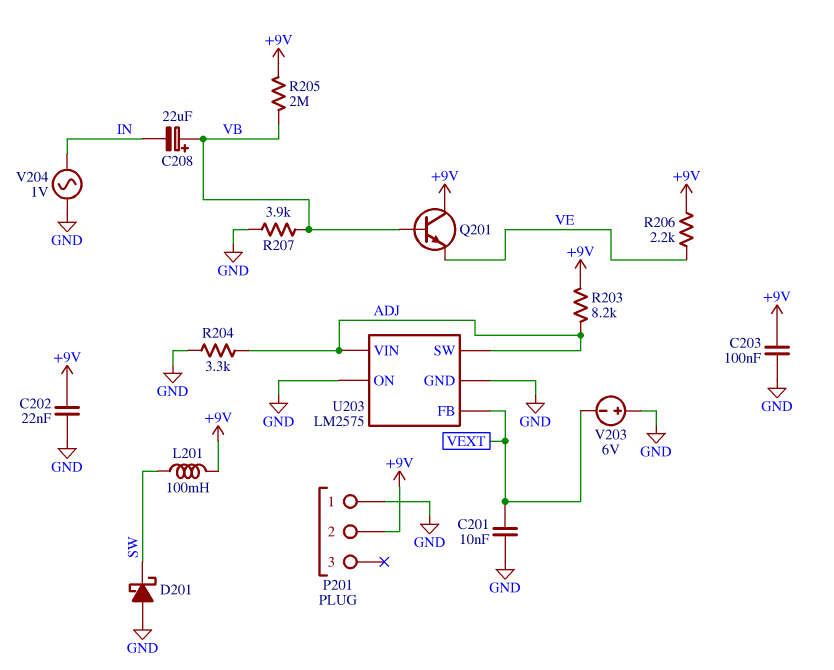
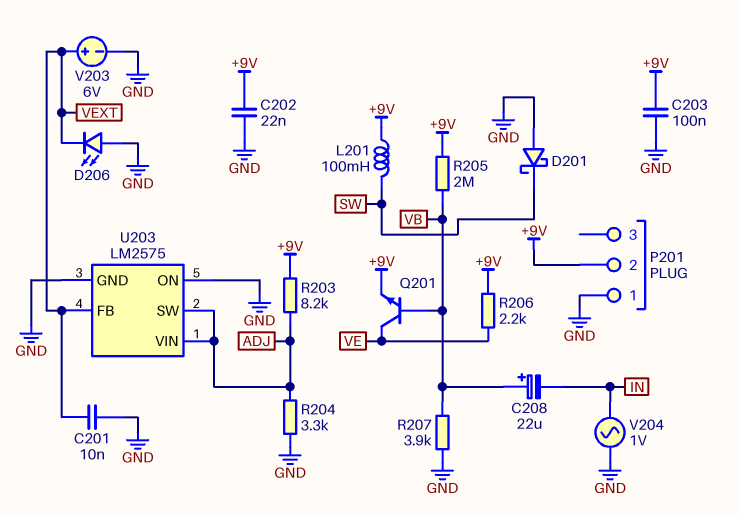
D206: none -> LED (A GND, K VEXT)
Q201: NPN (B VB, C +9V, E VE) -> NPN (B VB, C VE, E +9V)
V203: 6V (plus GND, minus VEXT) -> 6V (plus VEXT, minus GND)

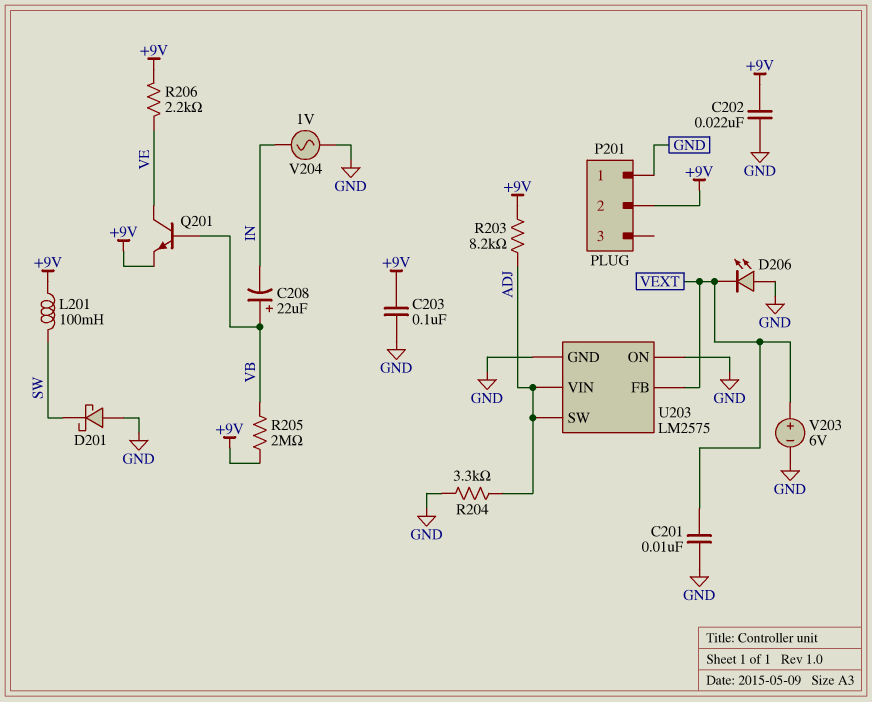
R207: 3.9k (GND, VB) -> none

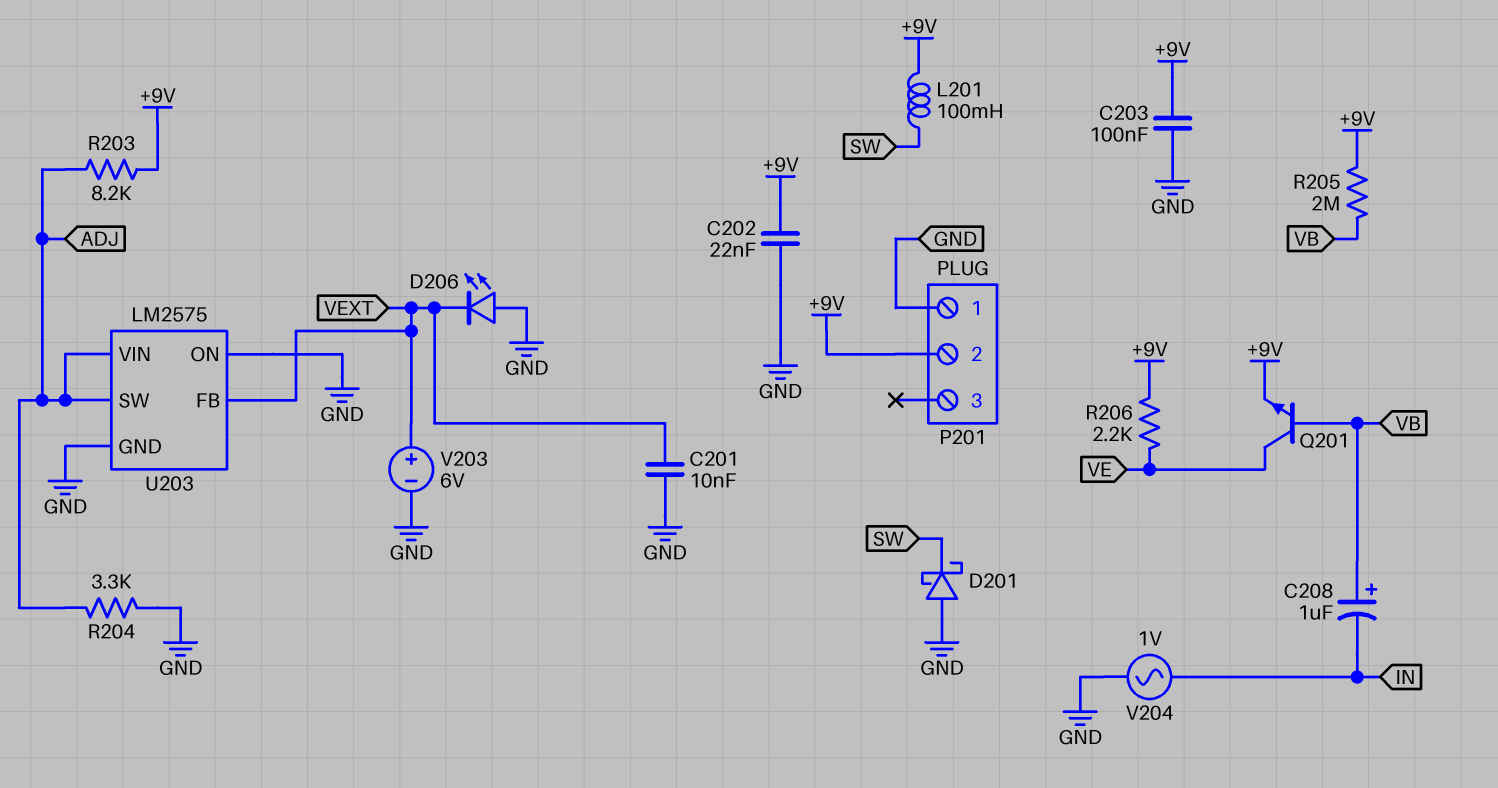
C208: 22uF (plus VB, minus IN) -> 1uF (plus VB, minus IN)

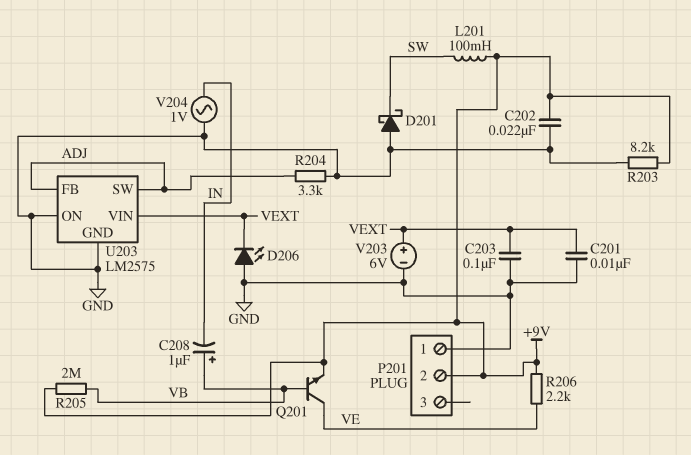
C203: 100nF (+9V, GND) -> 100nF (GND, VEXT)
R203: 8.2k (+9V, ADJ) -> 8.2k (+9V, GND)
U203 pin FB: VEXT -> ADJ
U203 pin VIN: ADJ -> VEXT

